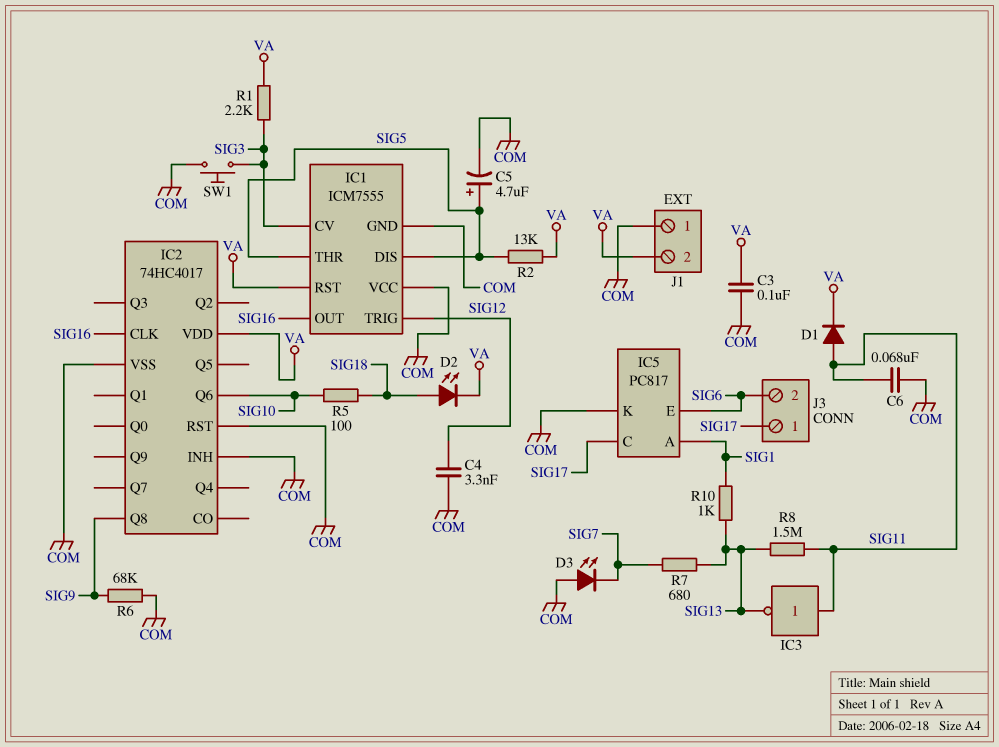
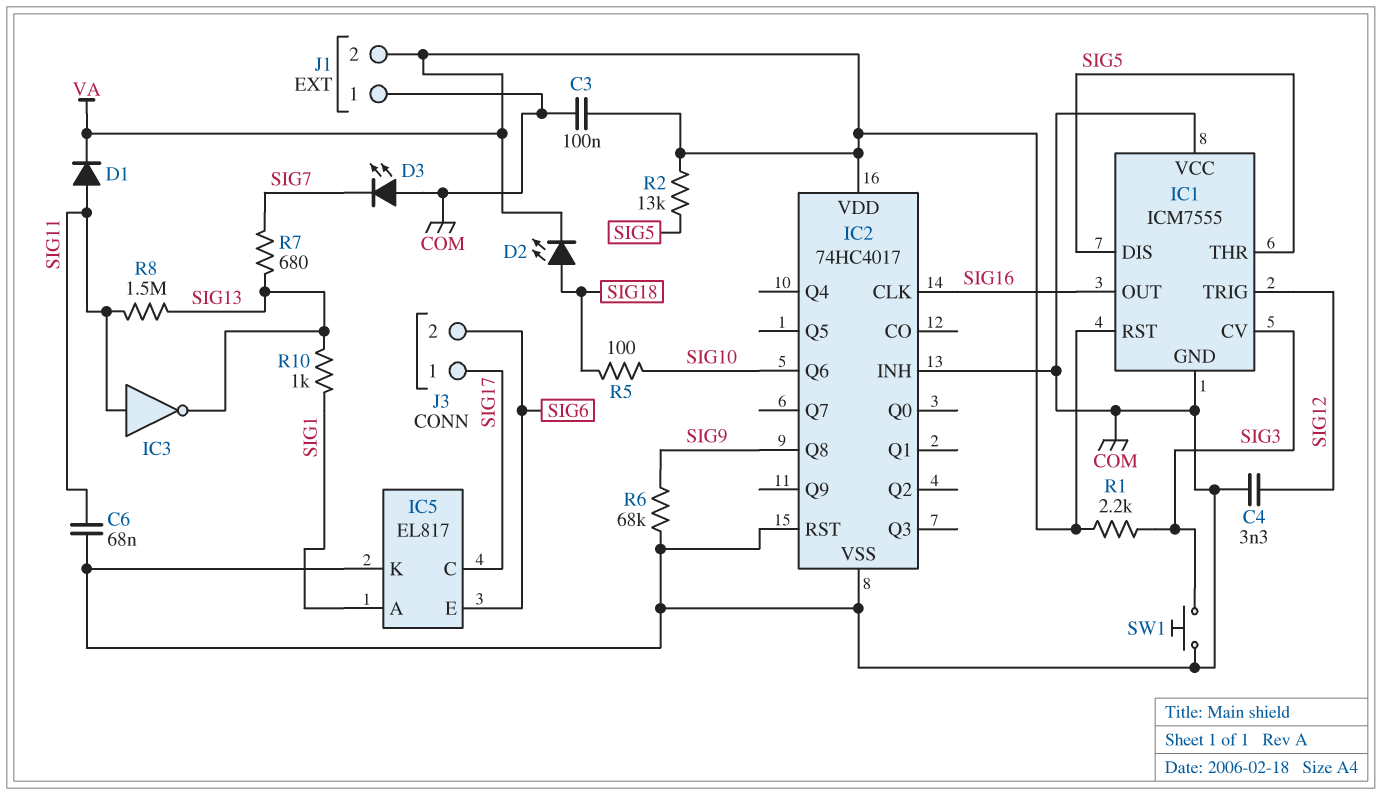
C5: 4.7uF (plus SIG5, minus COM) -> none
IC5: PC817 -> EL817

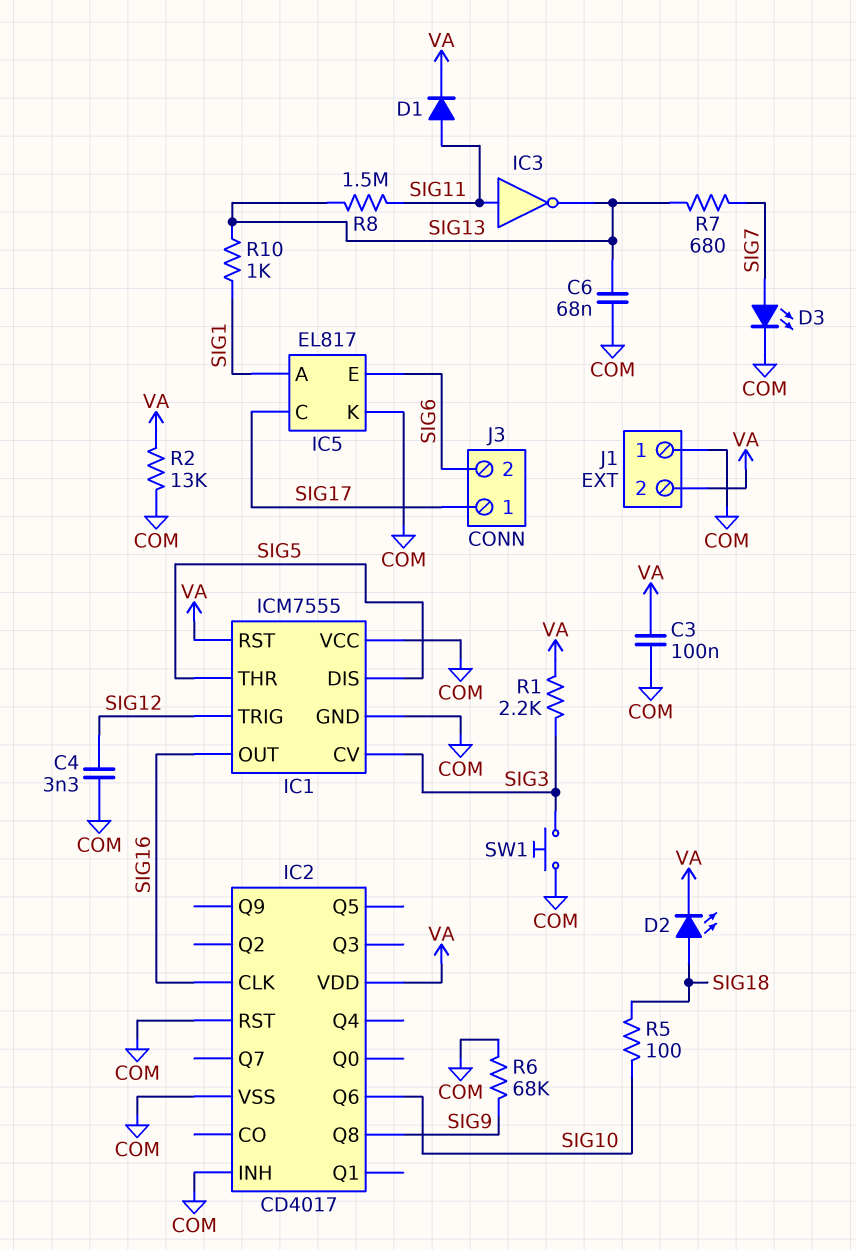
C6: 68nF (COM, SIG11) -> 68nF (COM, SIG13)
D3: LED (A COM, K SIG7) -> LED (A SIG7, K COM)
IC2: 74HC4017 -> CD4017
R2: 13k (SIG5, VA) -> 13k (COM, VA)

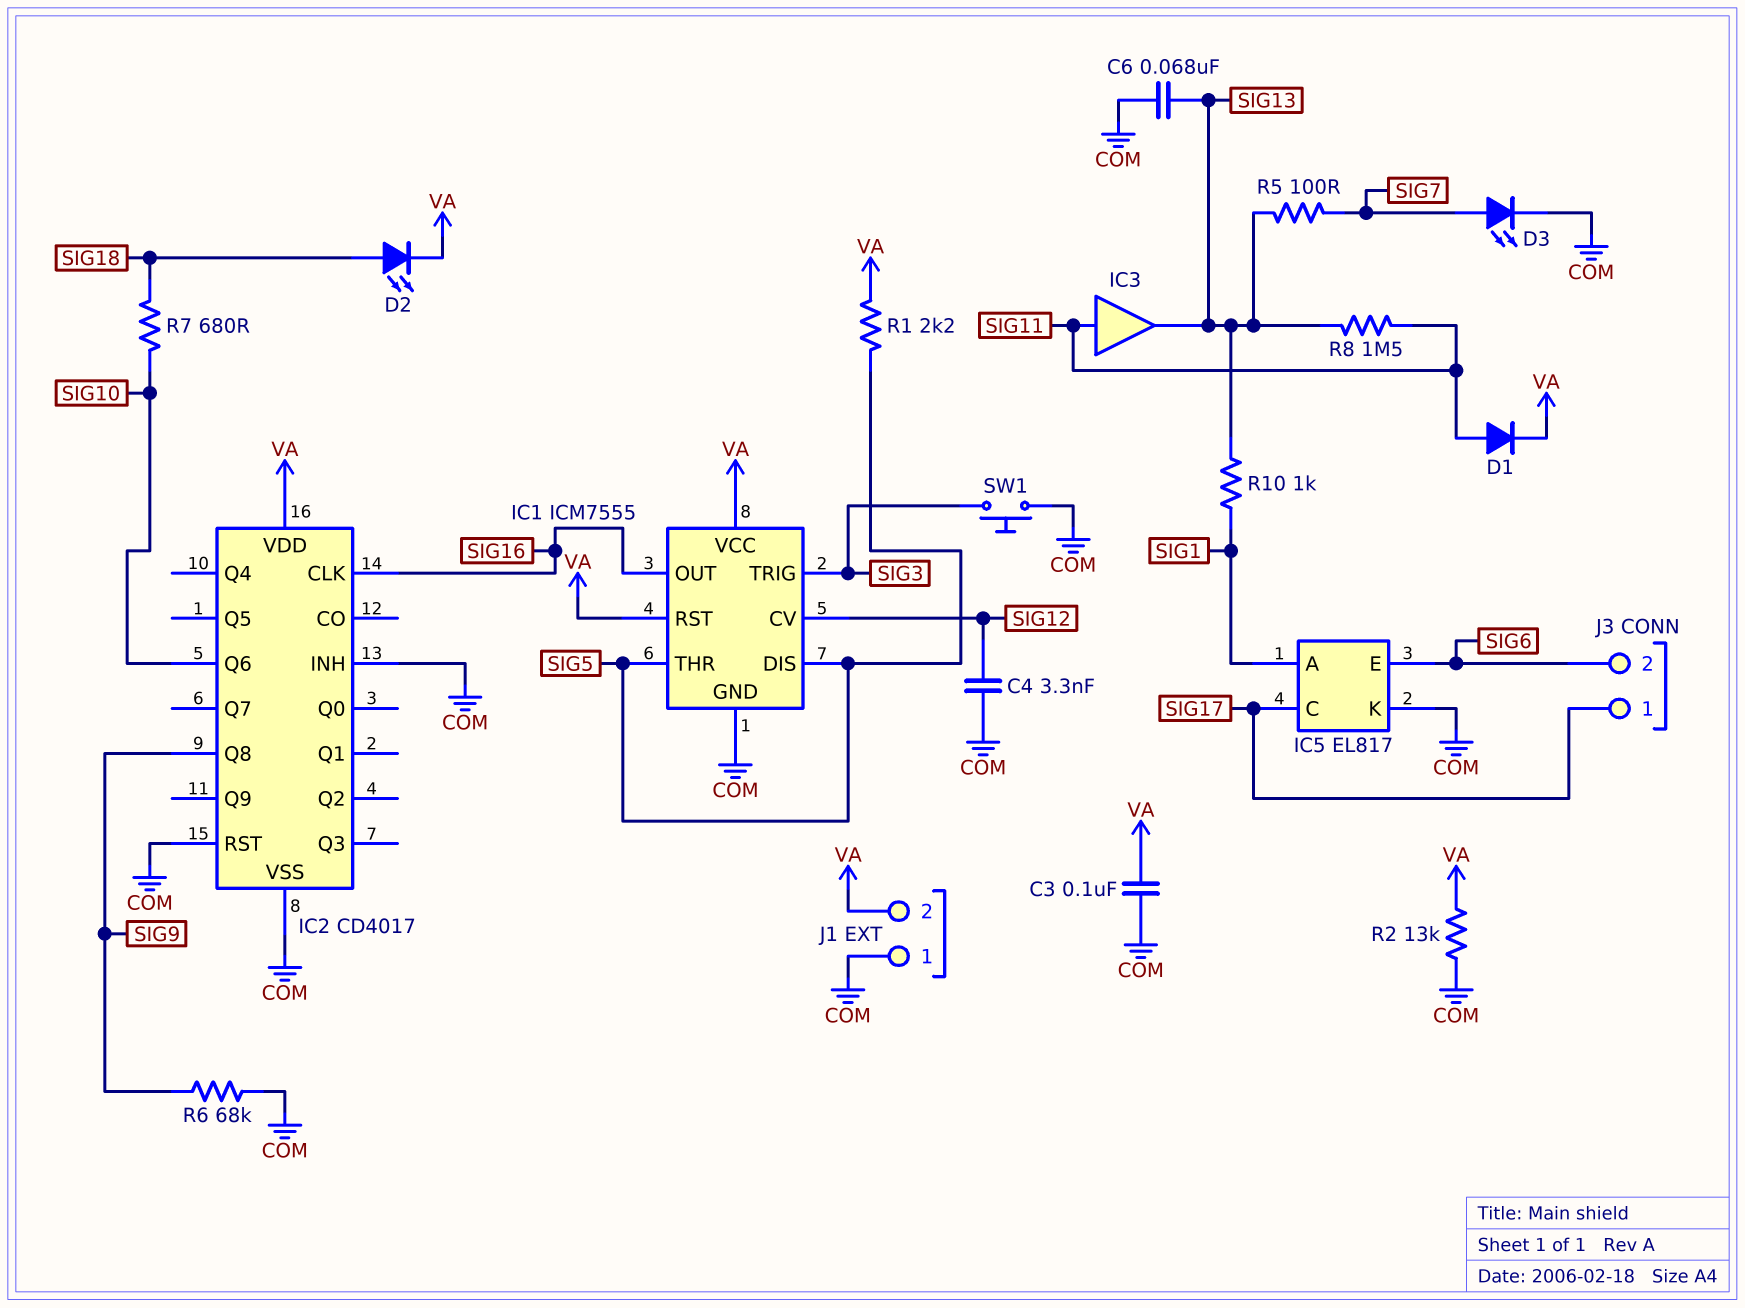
IC1 pin CV: SIG3 -> SIG12
IC1 pin TRIG: SIG12 -> SIG3
IC1 pin VCC: COM -> VA
IC3: NOT (in SIG11, out SIG13) -> buffer (in SIG11, out SIG13)
R1: 2.2k (SIG3, VA) -> 2.2k (SIG5, VA)
R5: 100 (SIG10, SIG18) -> 100 (SIG7, SIG13)
R7: 680 (SIG7, SIG13) -> 680 (SIG10, SIG18)

